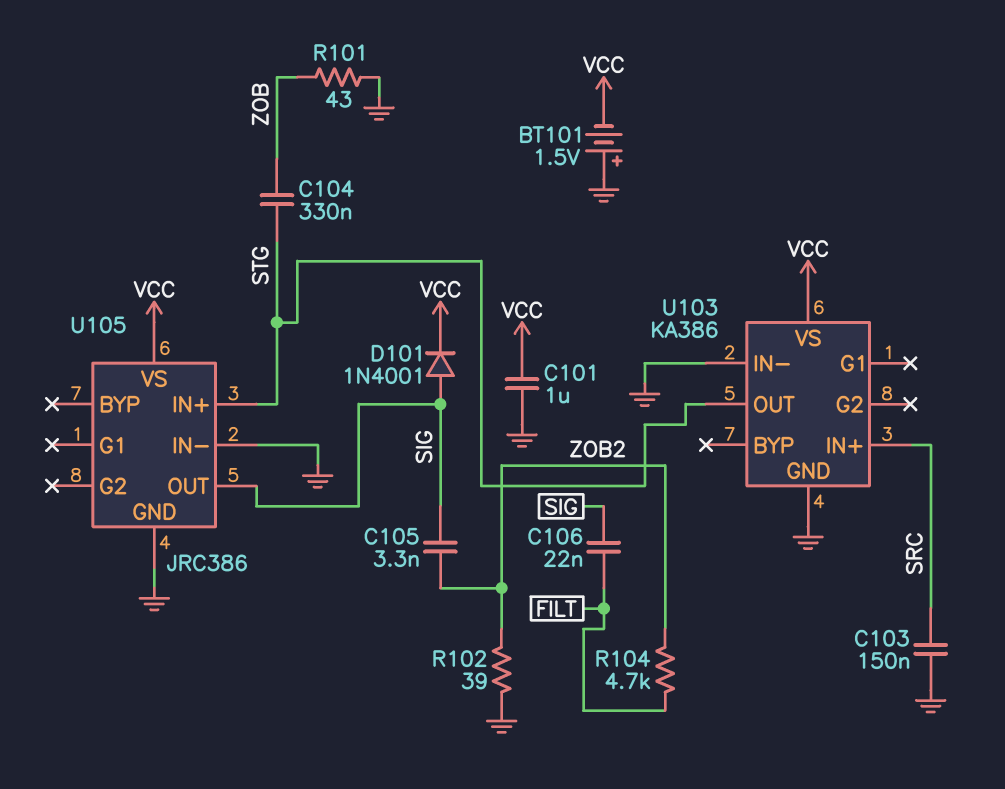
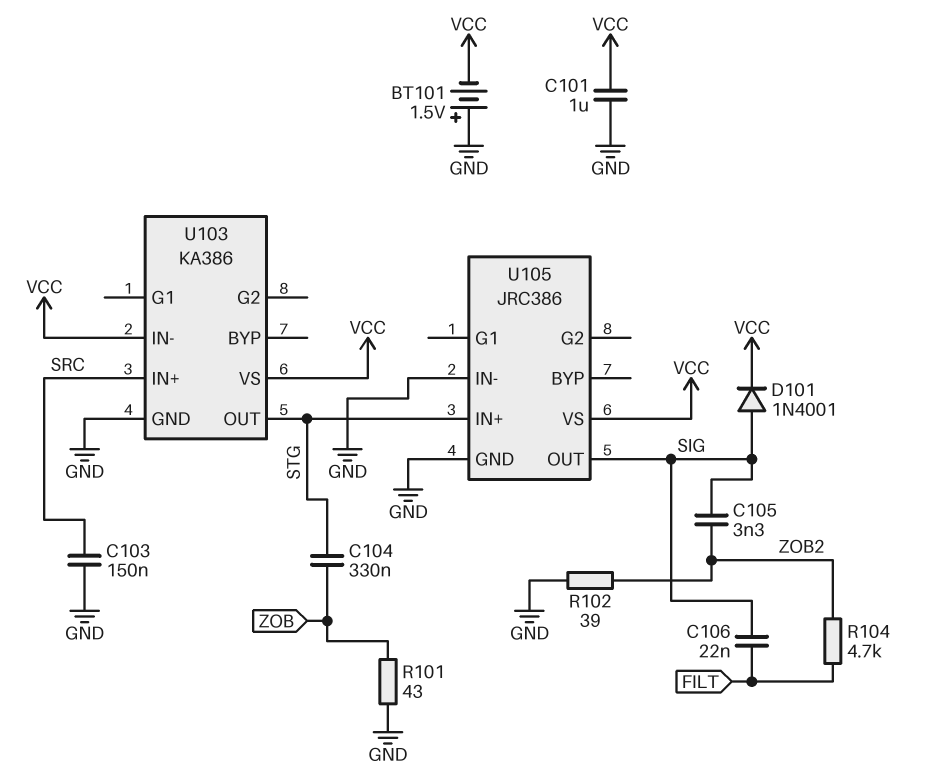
U103 pin IN-: GND -> VCC

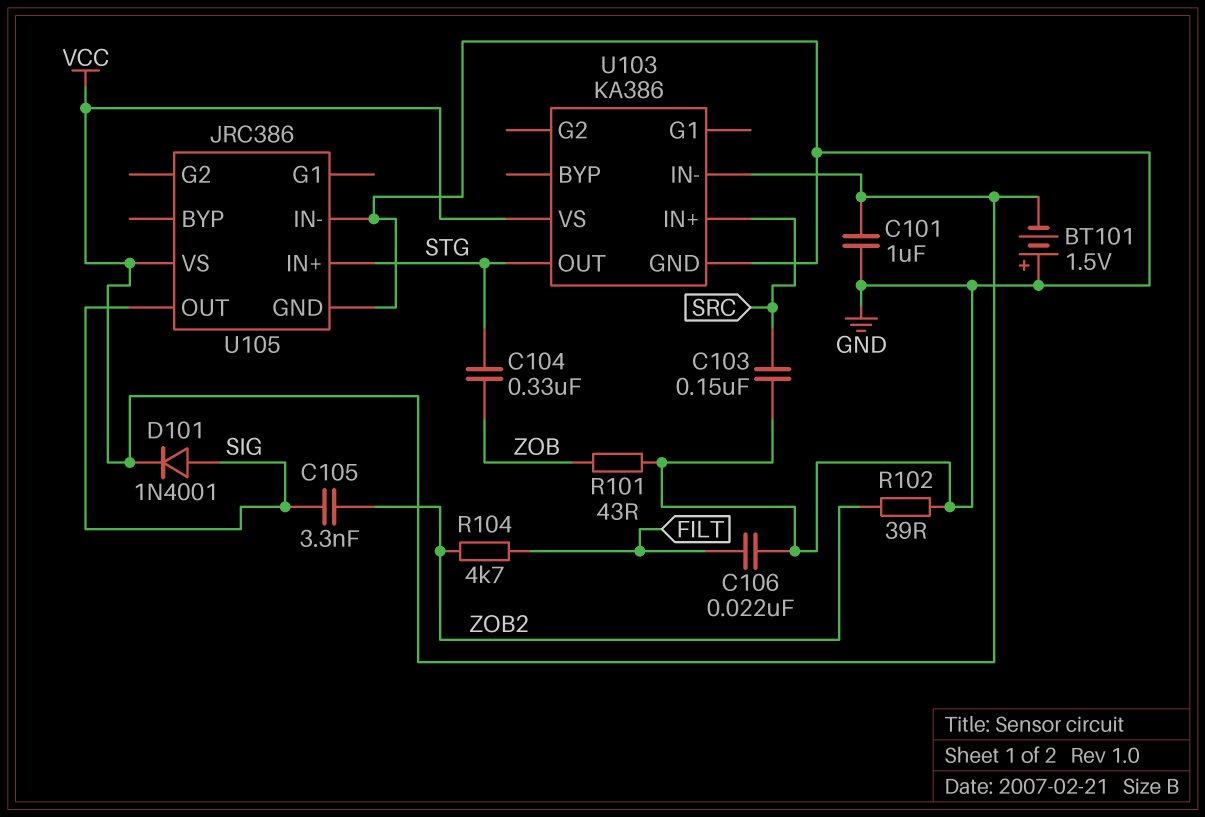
C106: 22nF (FILT, SIG) -> 22nF (FILT, GND)

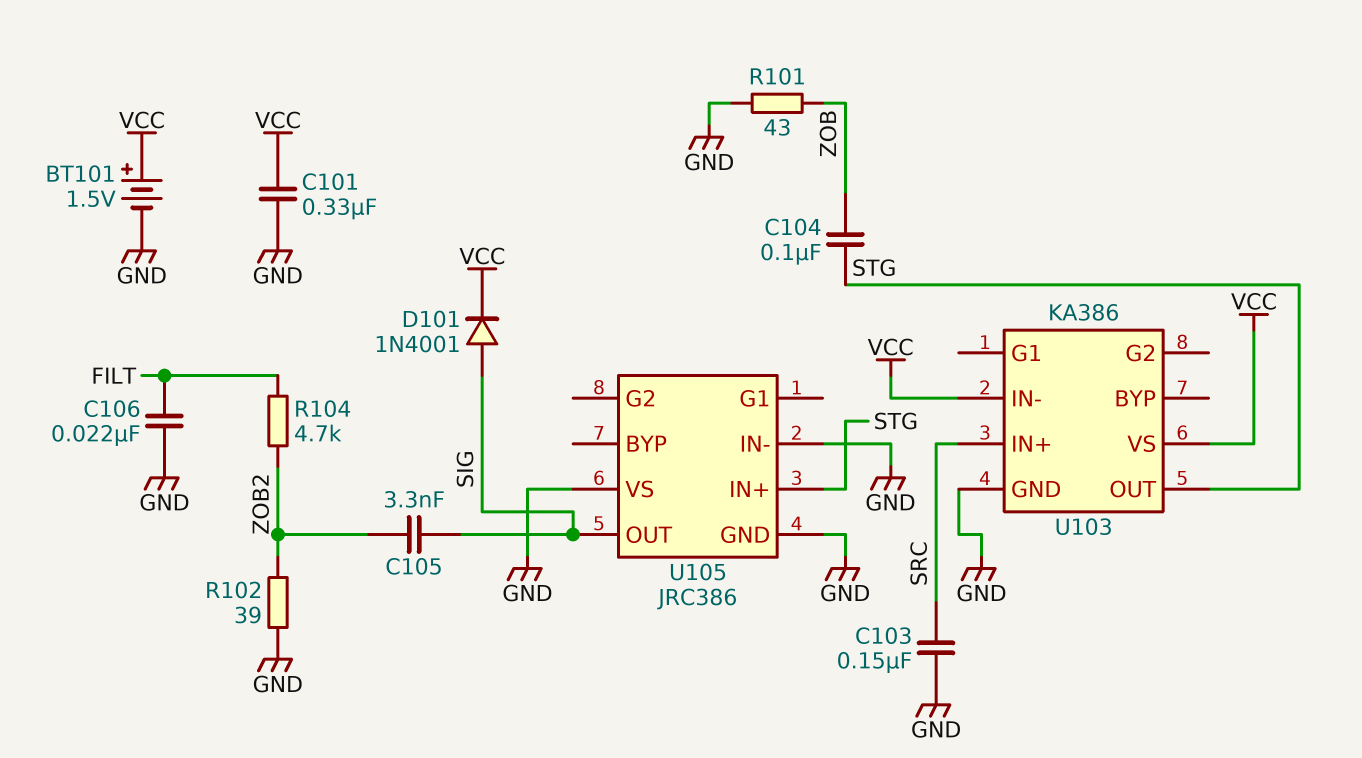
BT101: 1.5V (plus GND, minus VCC) -> 1.5V (plus VCC, minus GND)
C101: 1uF (GND, VCC) -> 330nF (GND, VCC)
C104: 330nF (STG, ZOB) -> 100nF (STG, ZOB)
U105 pin VS: VCC -> GND

